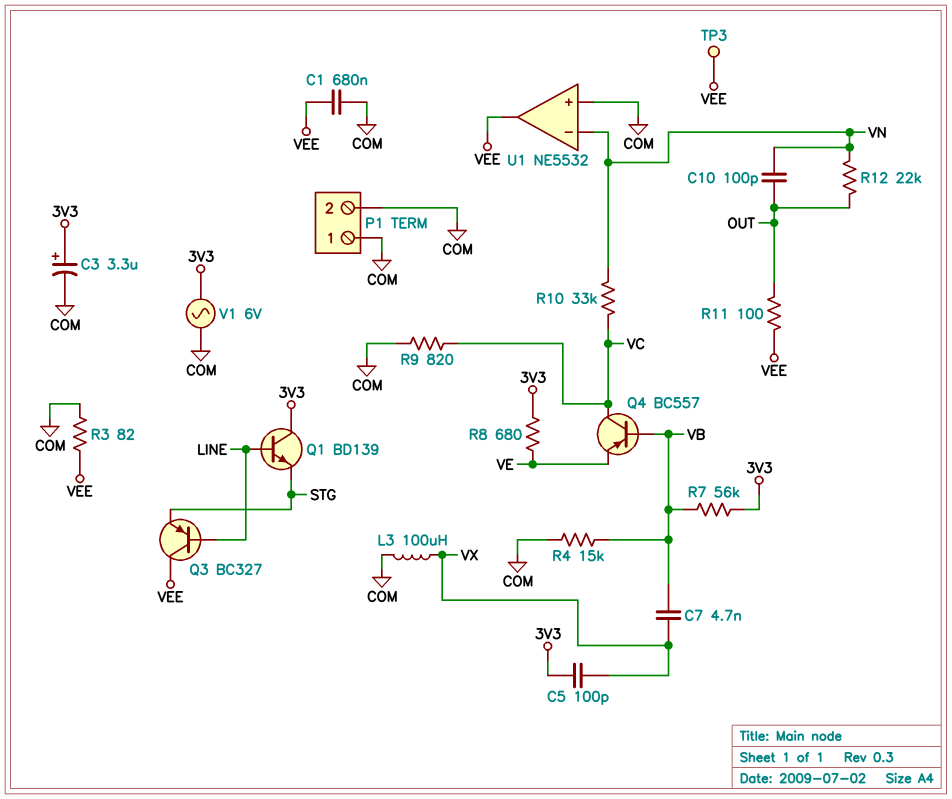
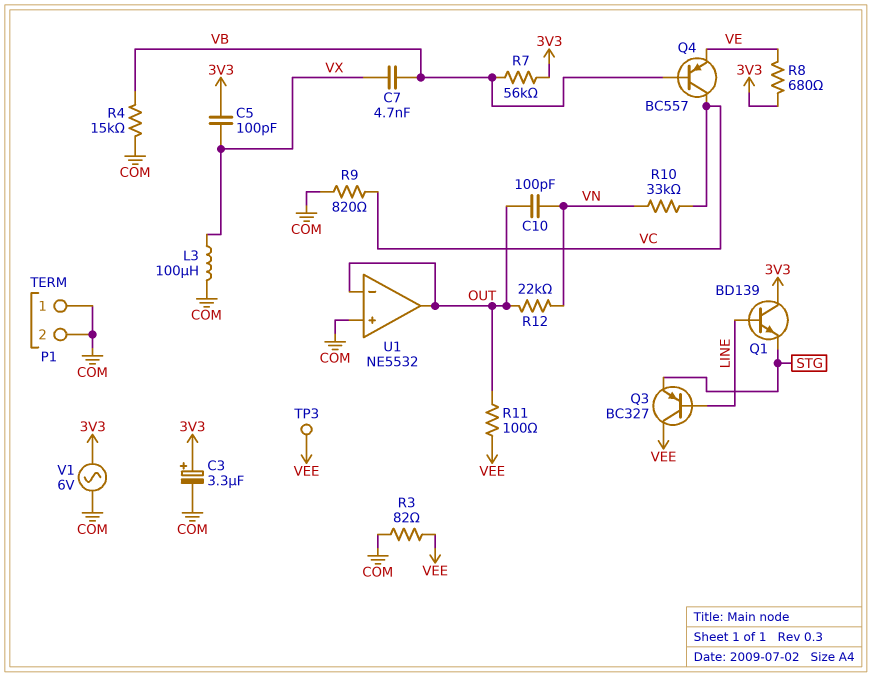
C1: 680nF (COM, VEE) -> none
U1 pin in-: VN -> OUT
U1 pin out: VEE -> OUT

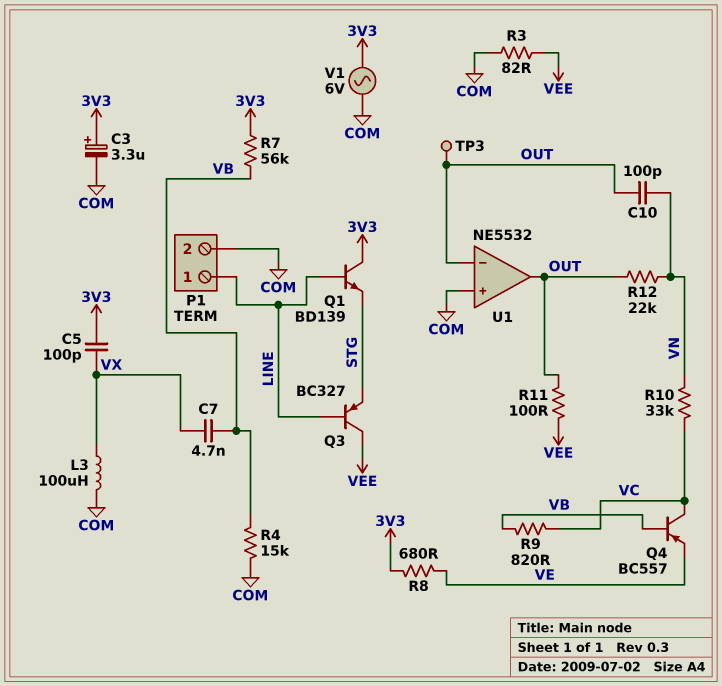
P1 pin 1: COM -> LINE
R9: 820 (COM, VC) -> 820 (VB, VC)
TP3: test point (VEE) -> test point (OUT)

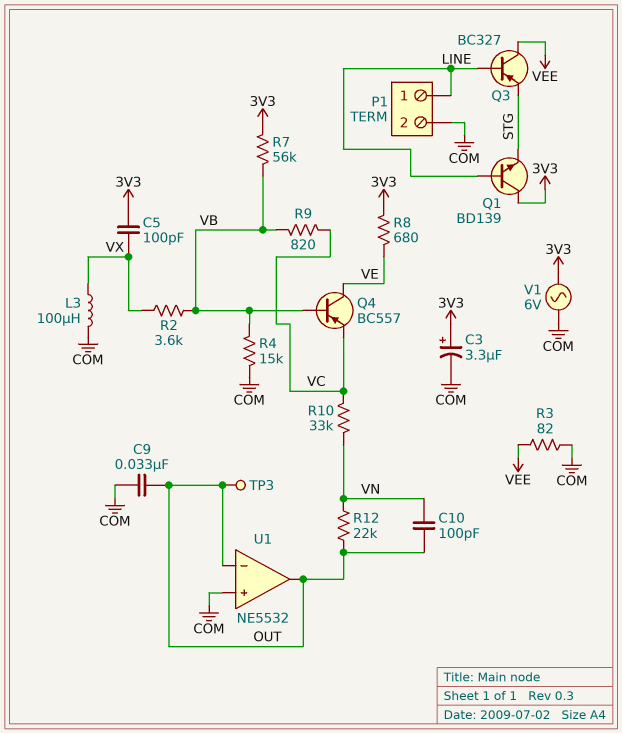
C7: 4.7nF (VB, VX) -> none
C9: none -> 33nF (COM, OUT)
Q4: PNP BC557 (B VB, C VC, E VE) -> PNP BC557 (B VB, C VE, E VC)
R2: none -> 3.6k (VB, VX)
R11: 100 (OUT, VEE) -> none

